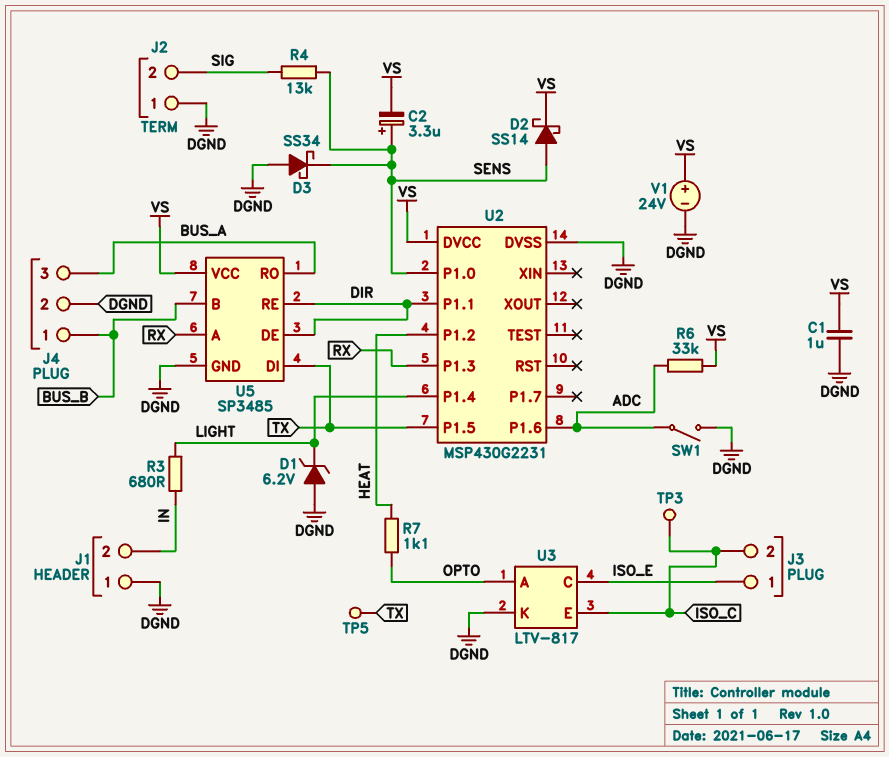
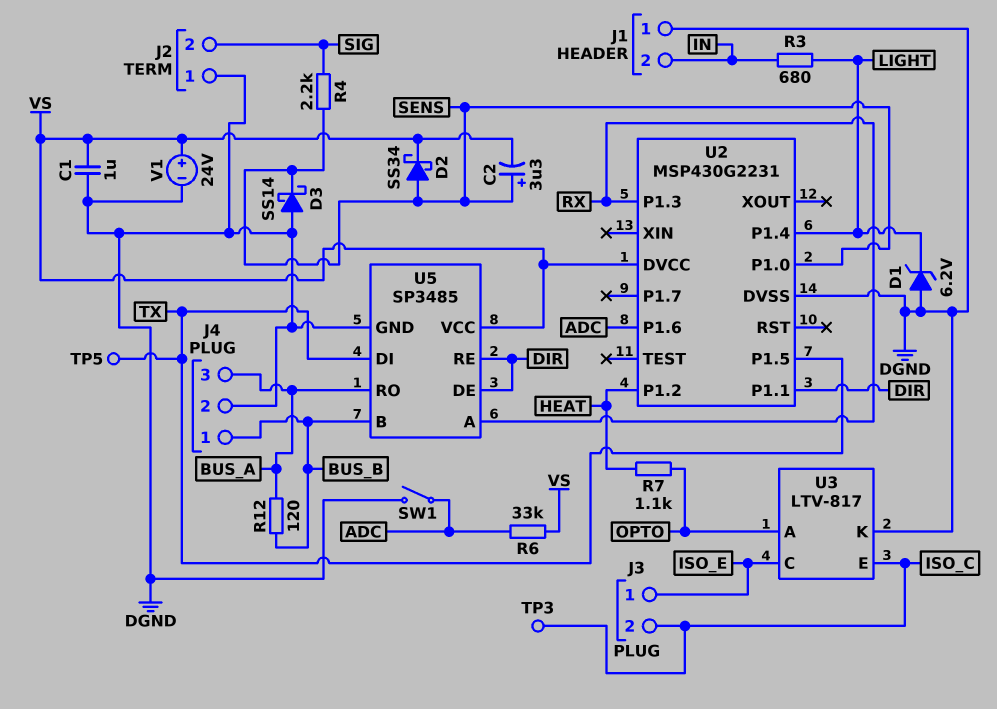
D2: schottky SS14 (A SENS, K VS) -> schottky SS34 (A SENS, K VS)
D3: schottky SS34 (A DGND, K SENS) -> schottky SS14 (A DGND, K SENS)
R4: 13k (SENS, SIG) -> 2.2k (SENS, SIG)
R12: none -> 120 (BUS_A, BUS_B)

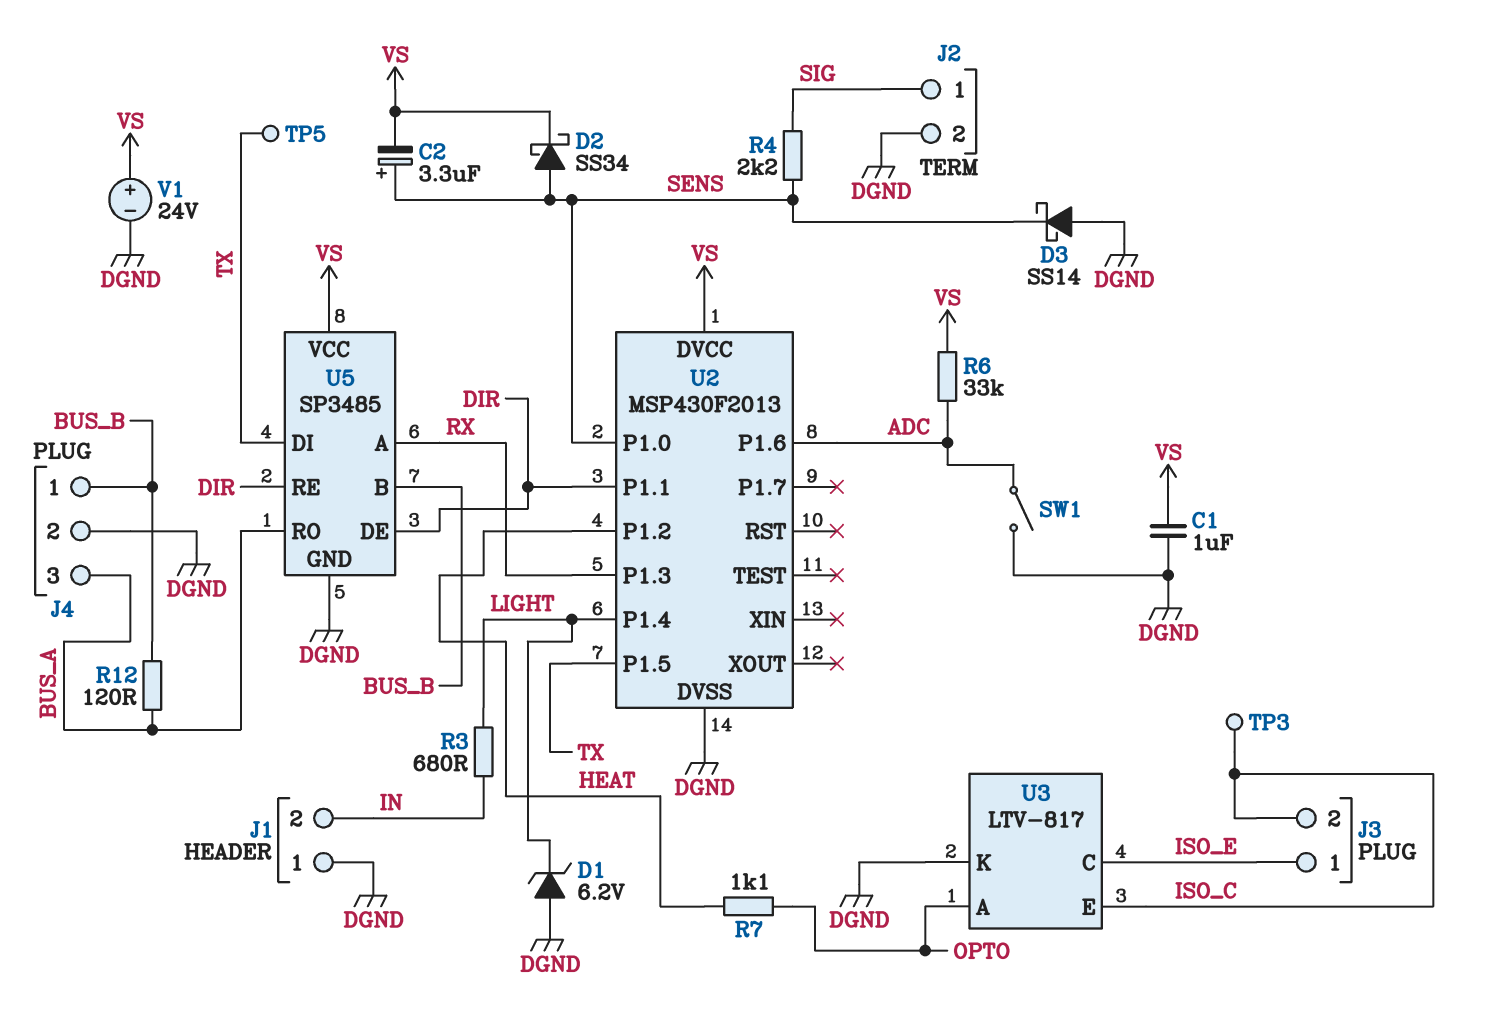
J2 pin 1: DGND -> SIG
J2 pin 2: SIG -> DGND
U2: MSP430G2231 -> MSP430F2013

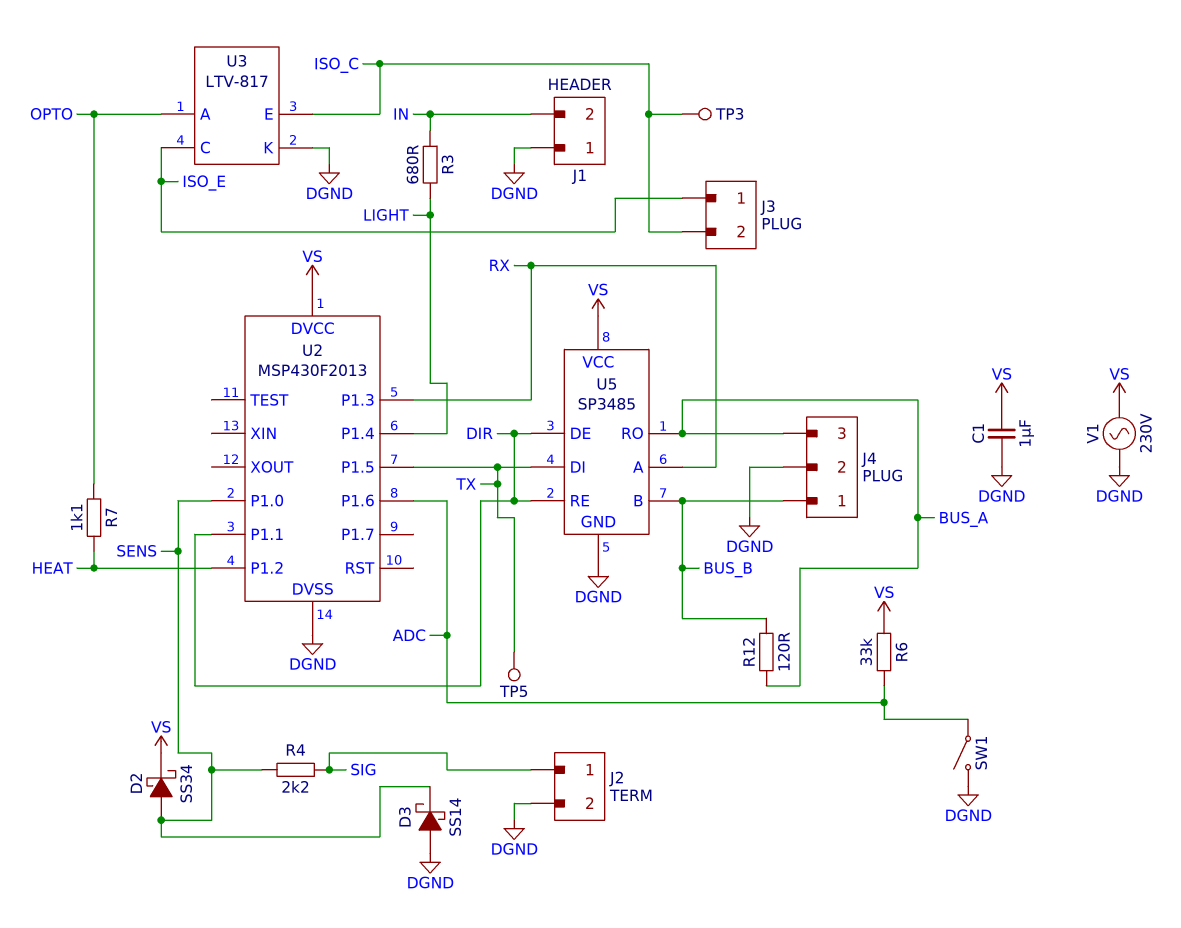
C2: 3.3uF (plus SENS, minus VS) -> none
D1: zener 6.2V (A DGND, K LIGHT) -> none
V1: 24V (plus VS, minus DGND) -> AC 230V (DGND, VS)

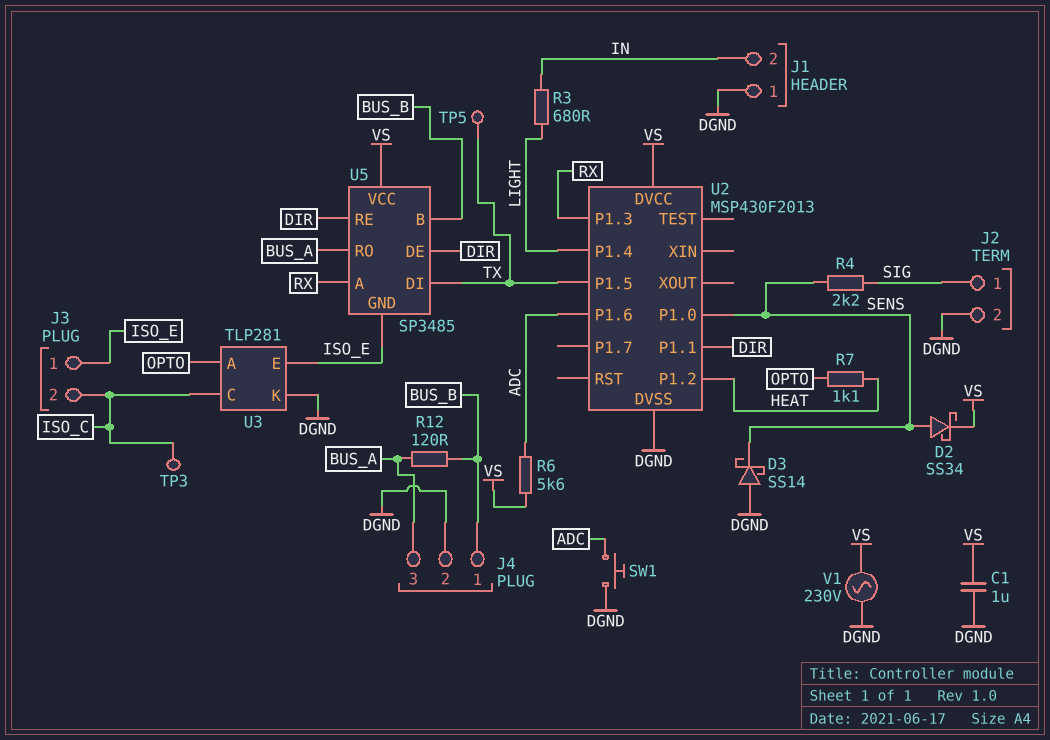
R6: 33k (ADC, VS) -> 5.6k (ADC, VS)
SW1: switch (ADC, DGND) -> button (ADC, DGND)
U3: LTV-817 -> TLP281
U3 pin C: ISO_E -> ISO_C
U3 pin E: ISO_C -> ISO_E
U5 pin GND: DGND -> ISO_E

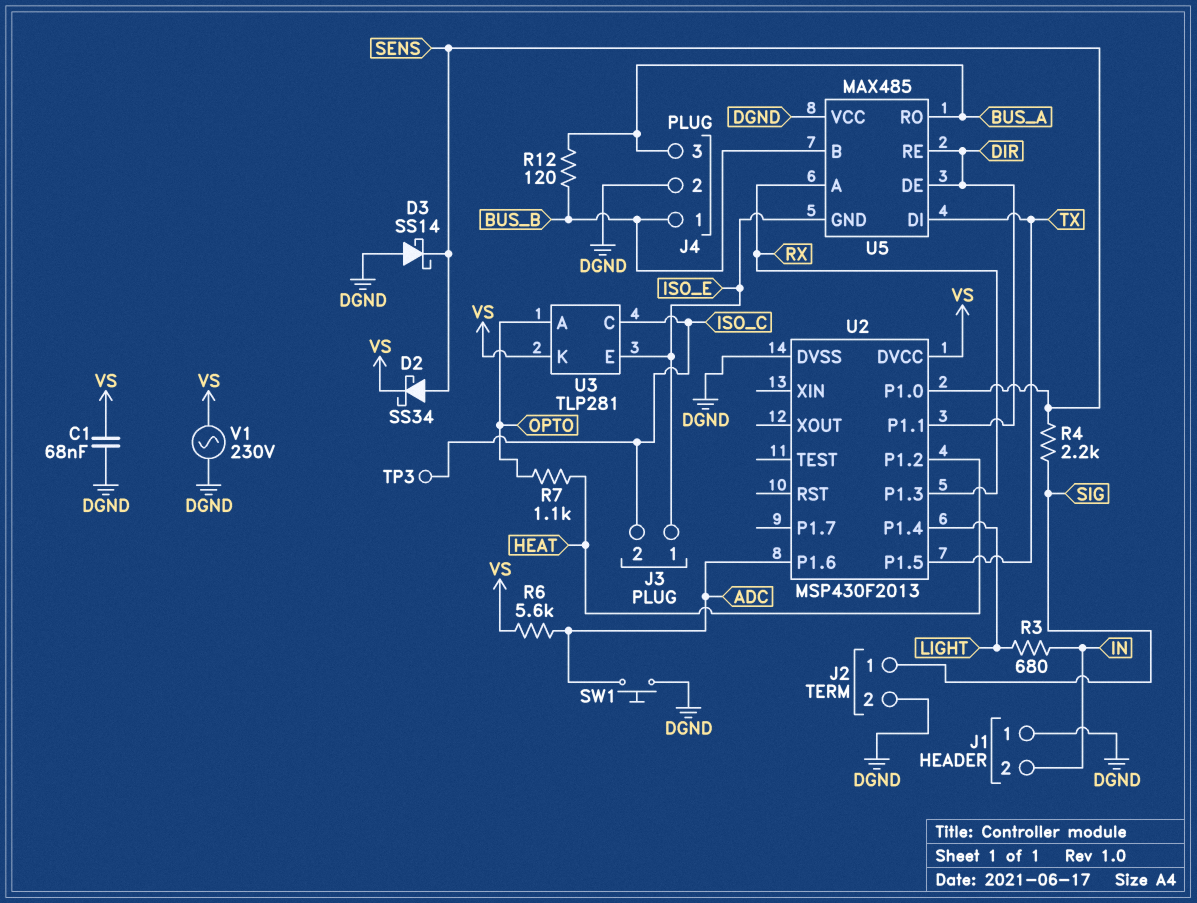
C1: 1uF (DGND, VS) -> 68nF (DGND, VS)
TP5: test point (TX) -> none
U3 pin K: DGND -> VS
U5: SP3485 -> MAX485
U5 pin VCC: VS -> DGND

